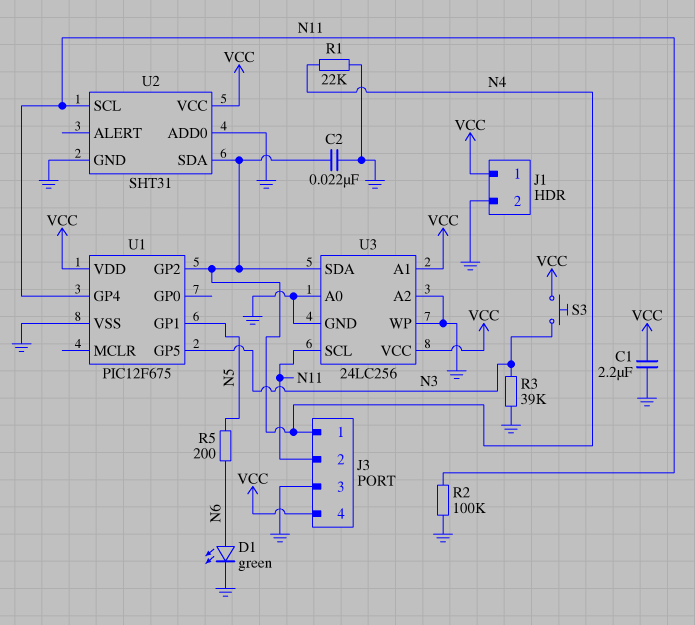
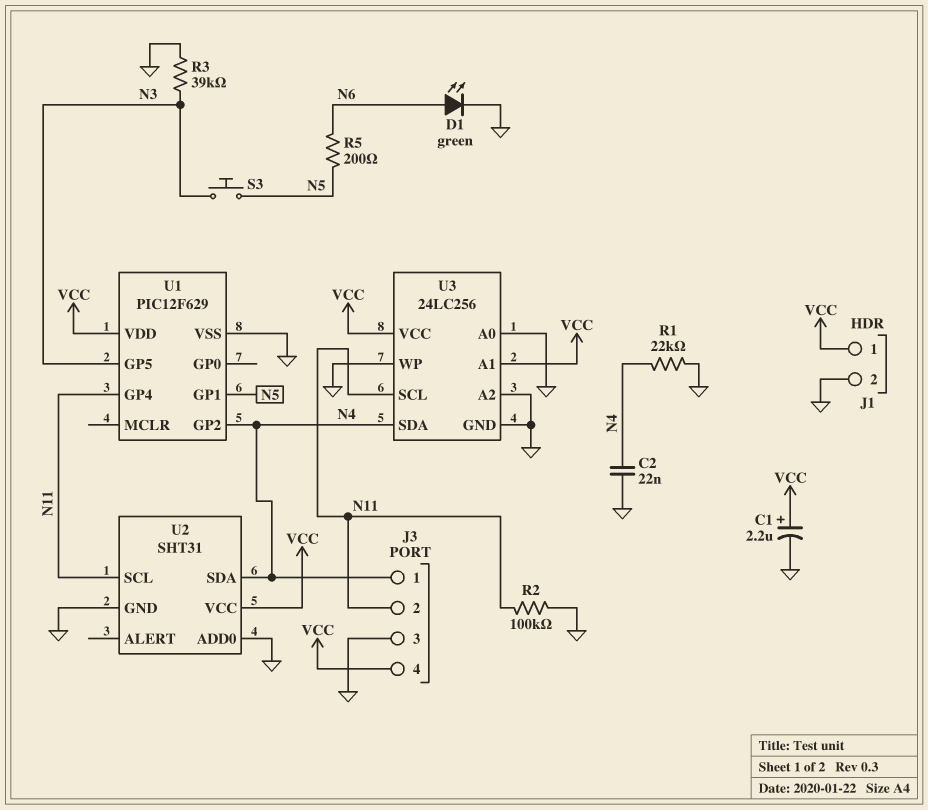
C1: 2.2uF (GND, VCC) -> 2.2uF (plus VCC, minus GND)
S3: button (N3, VCC) -> button (N3, N5)
U1: PIC12F675 -> PIC12F629

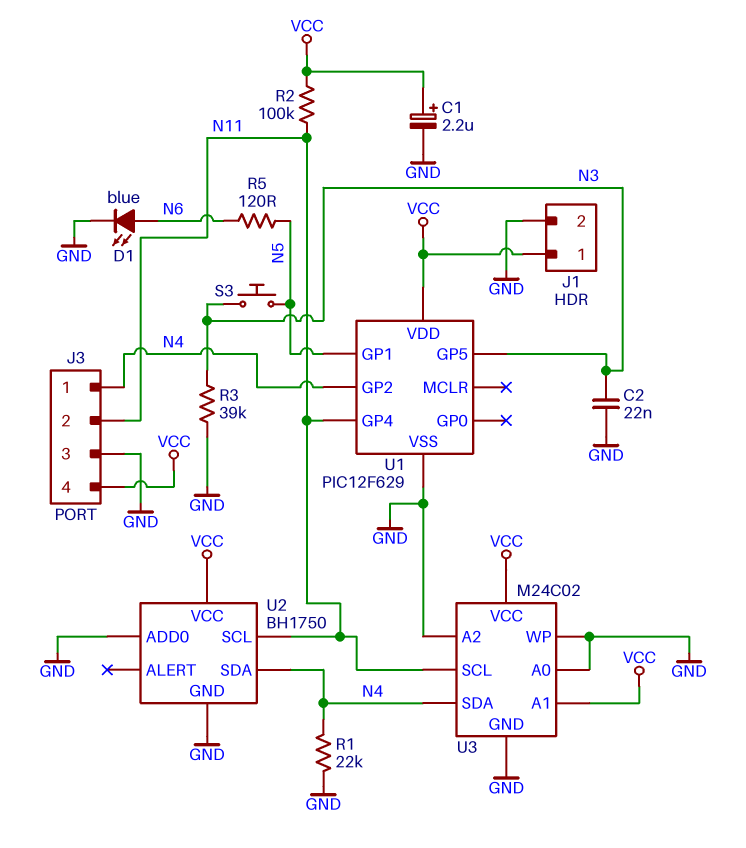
C2: 22nF (GND, N4) -> 22nF (GND, N3)
D1: LED green (A N6, K GND) -> LED blue (A N6, K GND)
R2: 100k (GND, N11) -> 100k (N11, VCC)
R5: 200 (N5, N6) -> 120 (N5, N6)
U2: SHT31 -> BH1750
U3: 24LC256 -> M24C02

